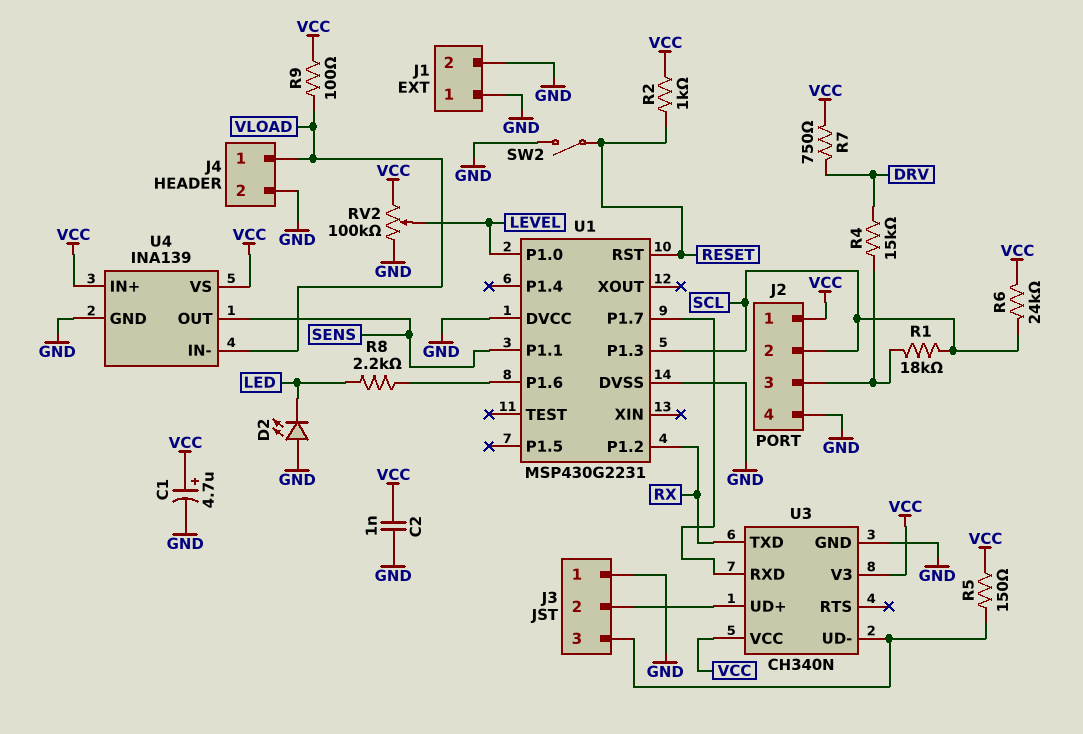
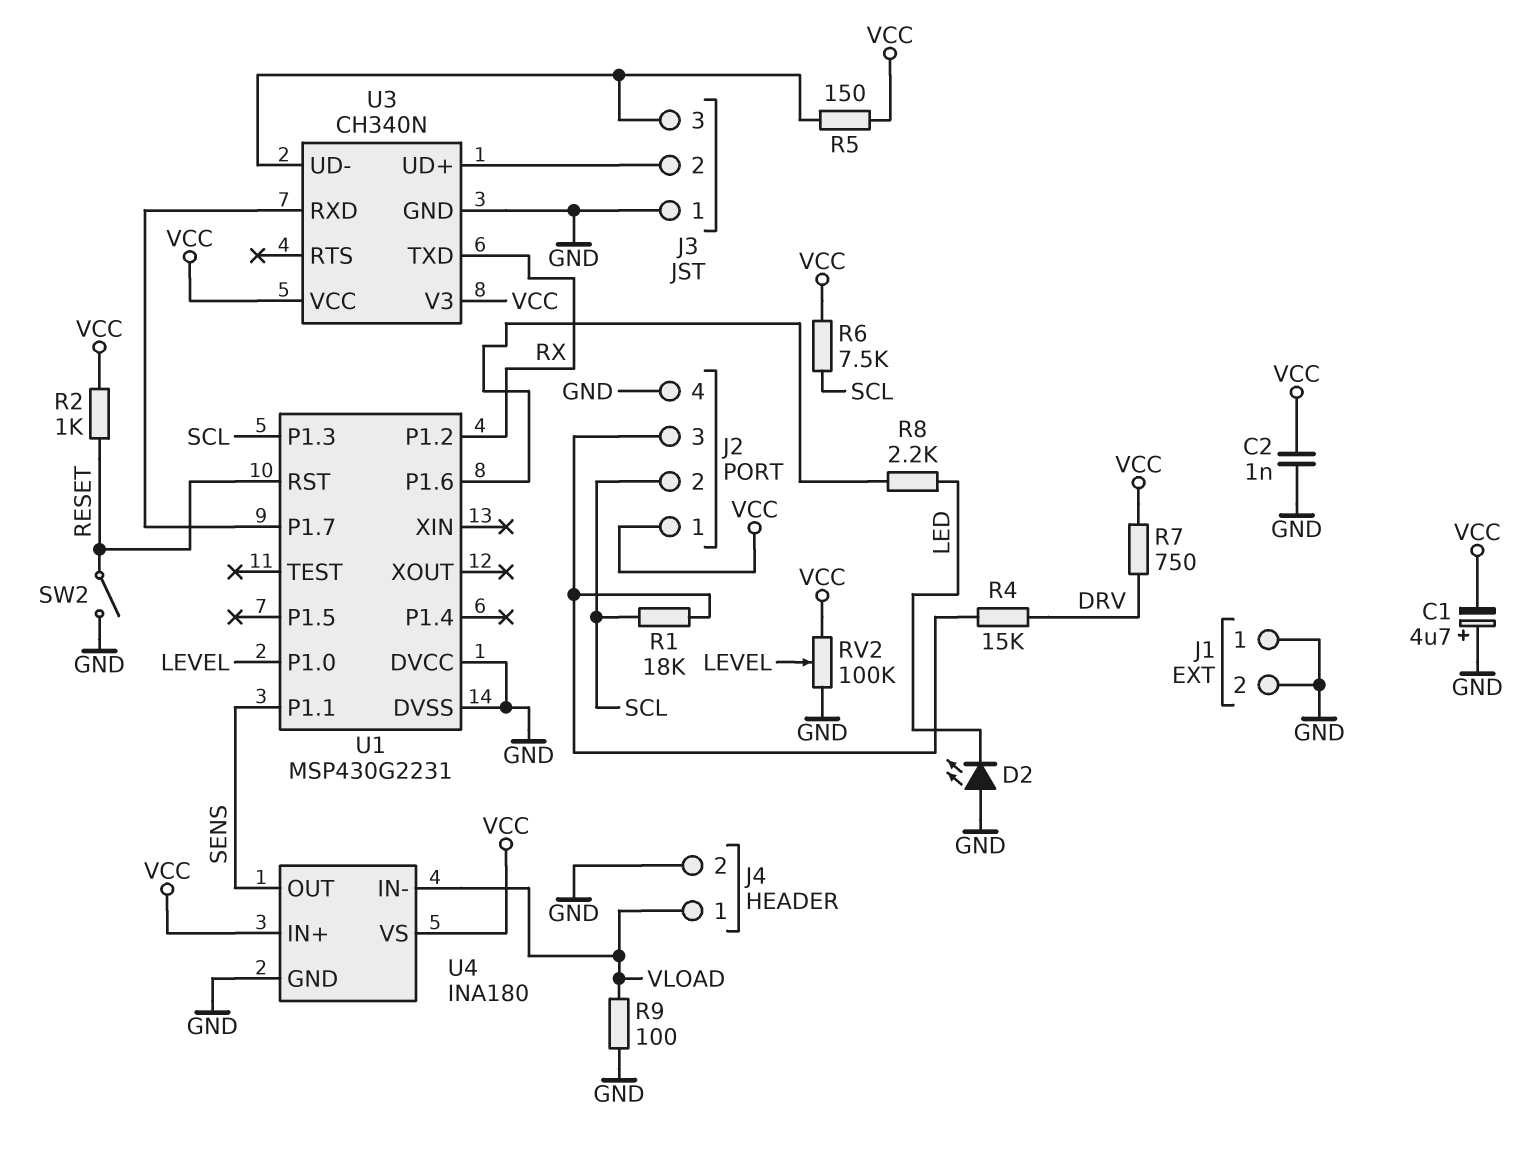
C1: 4.7uF (plus VCC, minus GND) -> 4.7uF (plus GND, minus VCC)
R6: 24k (SCL, VCC) -> 7.5k (SCL, VCC)
R9: 100 (VCC, VLOAD) -> 100 (GND, VLOAD)
U4: INA139 -> INA180

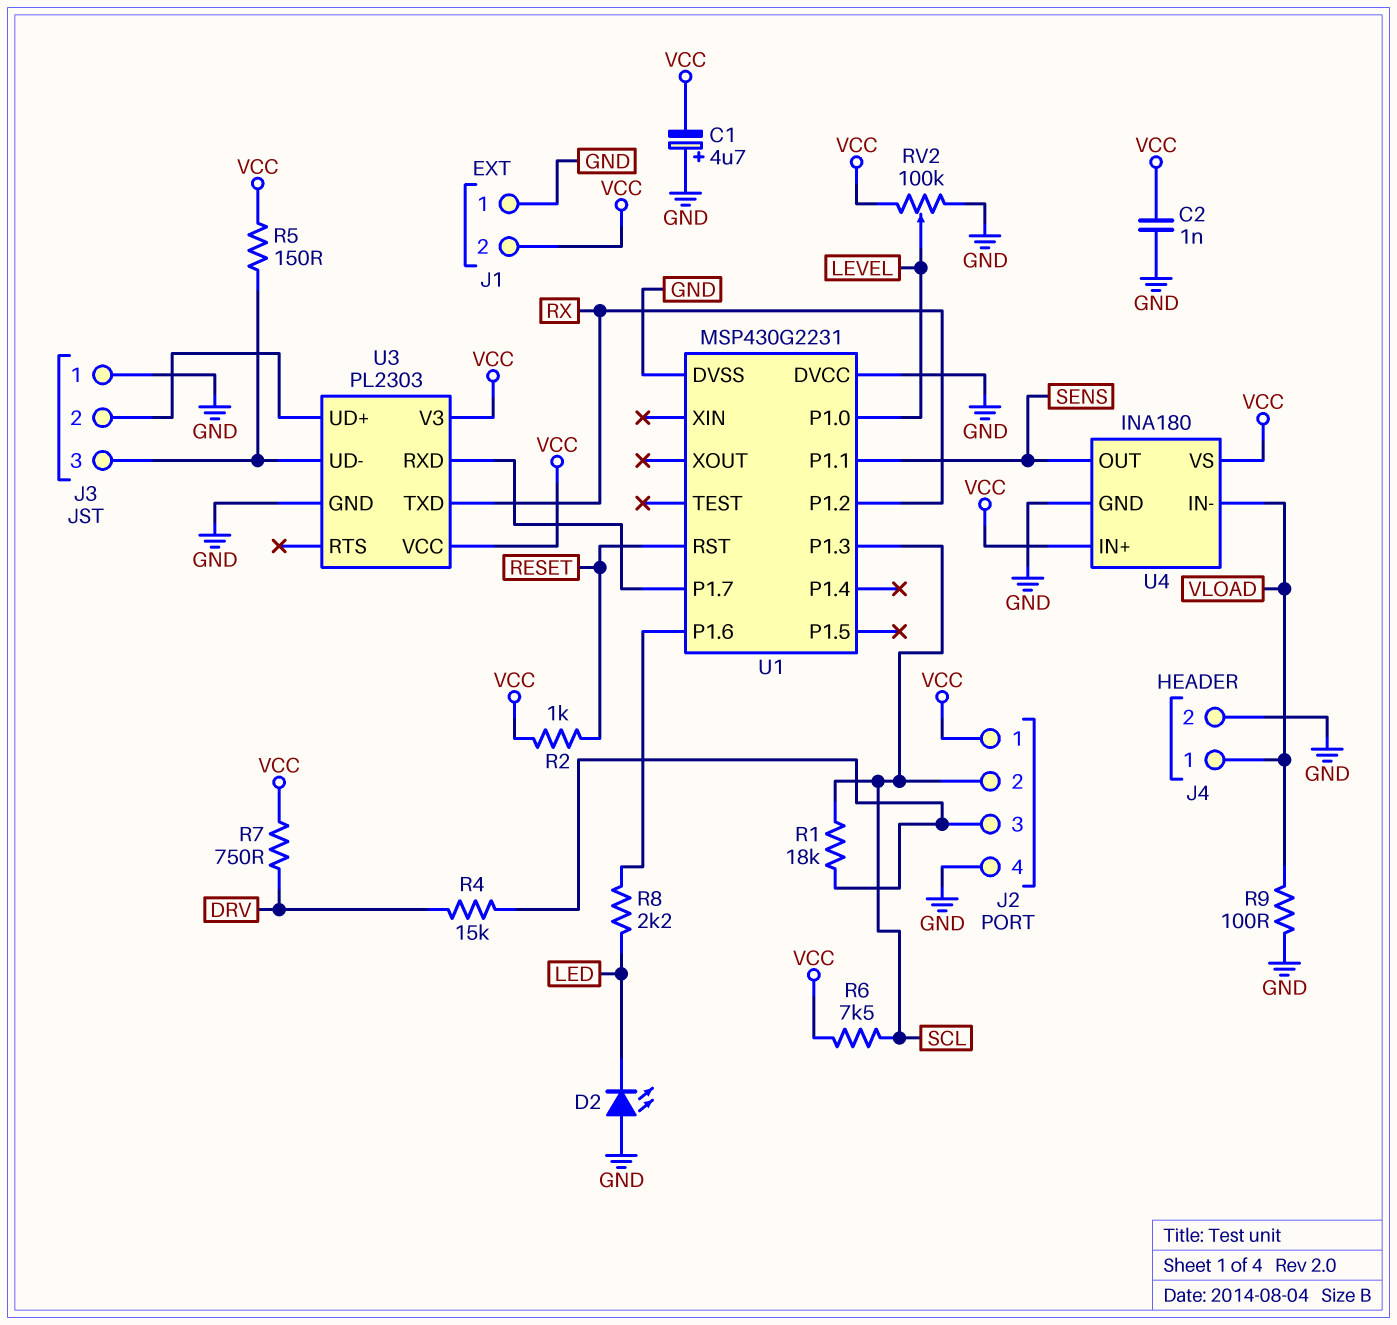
J1 pin 2: GND -> VCC
SW2: switch (GND, RESET) -> none
U3: CH340N -> PL2303

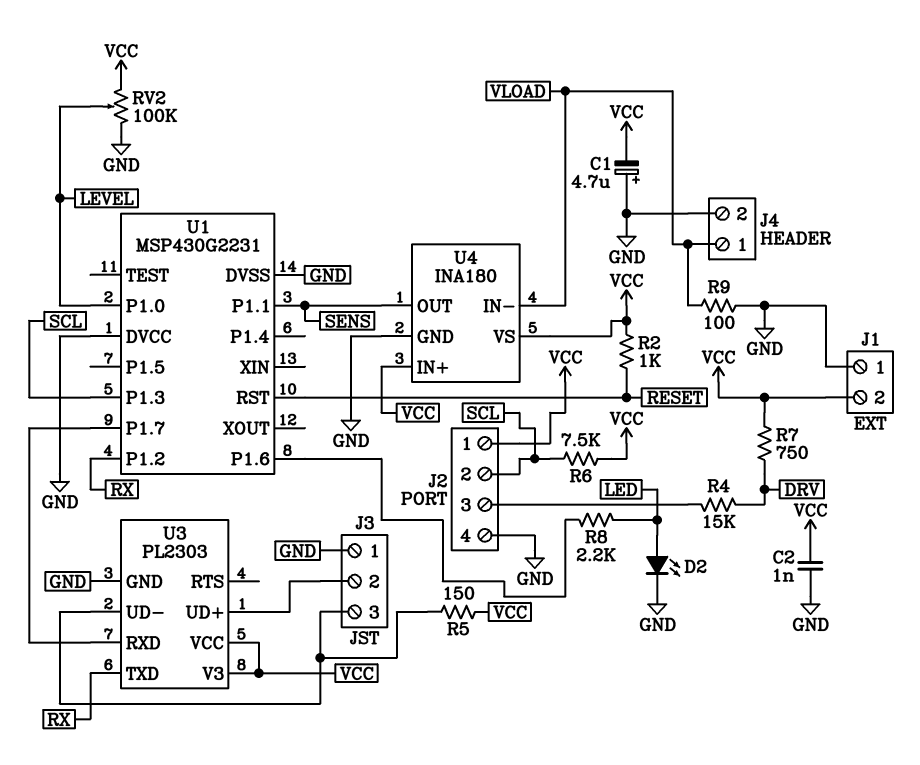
D2: LED (A GND, K LED) -> LED (A LED, K GND)
R1: 18k (J2/3, SCL) -> none

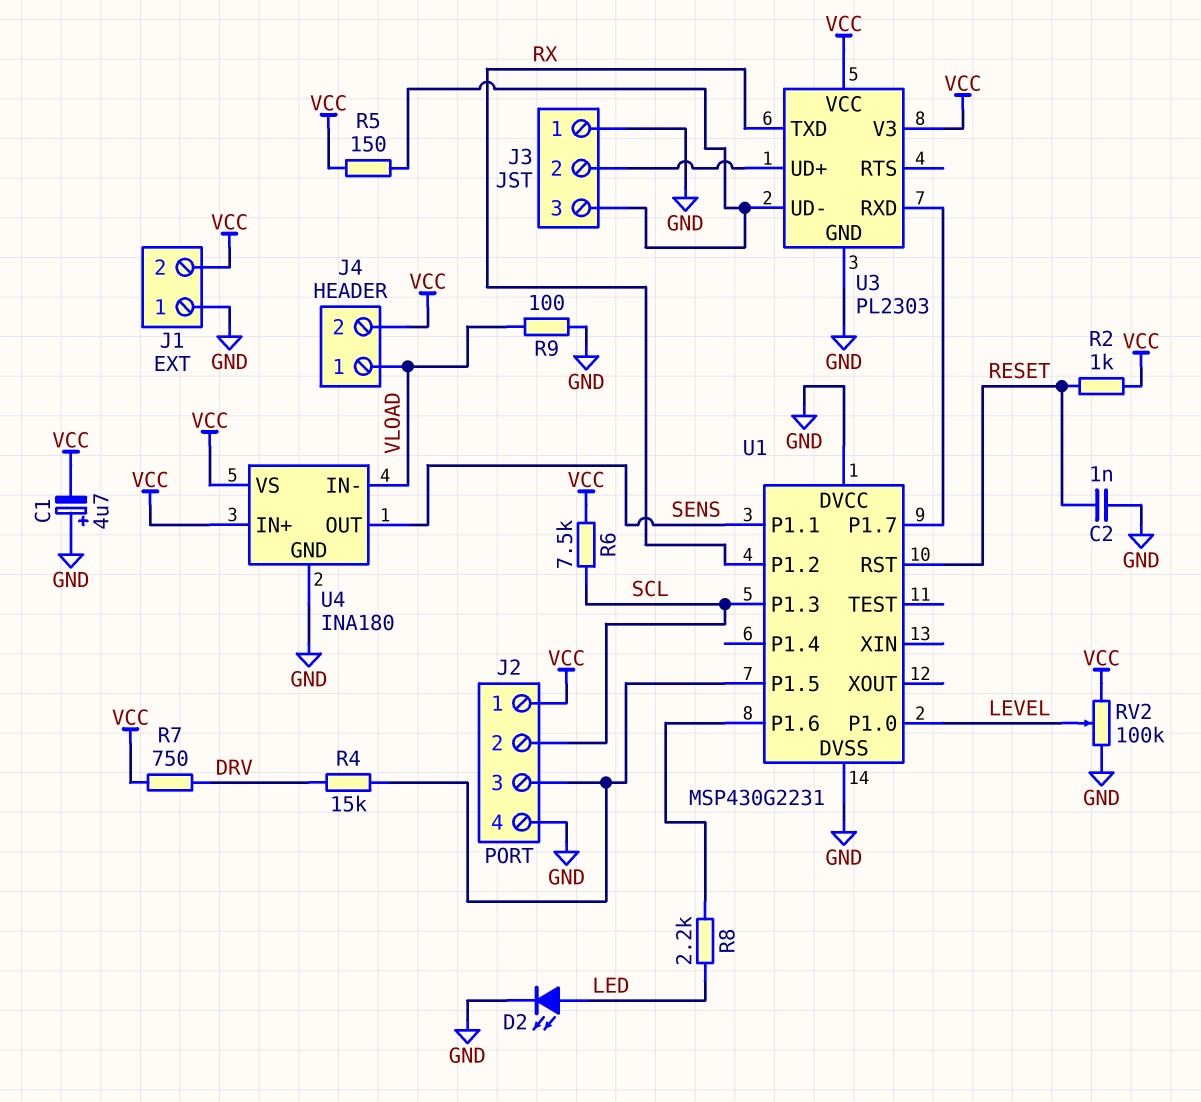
C2: 1nF (GND, VCC) -> 1nF (GND, RESET)
J4 pin 2: GND -> VCC
U1 pin P1.5: none -> J2/3

